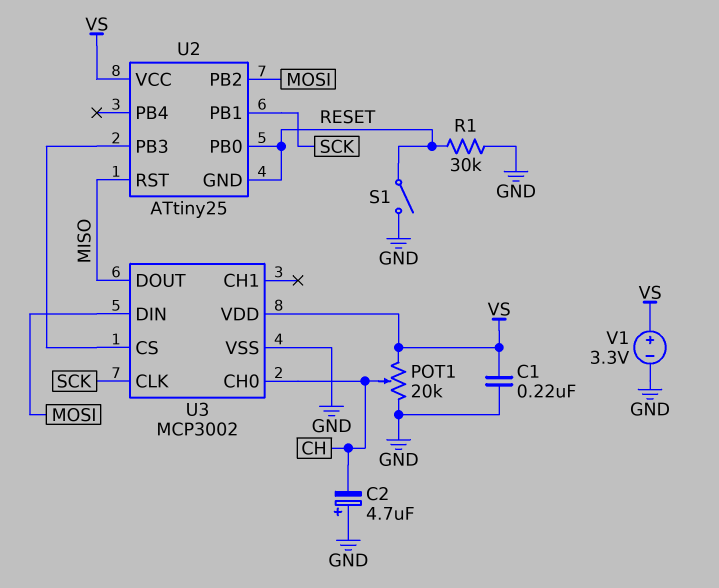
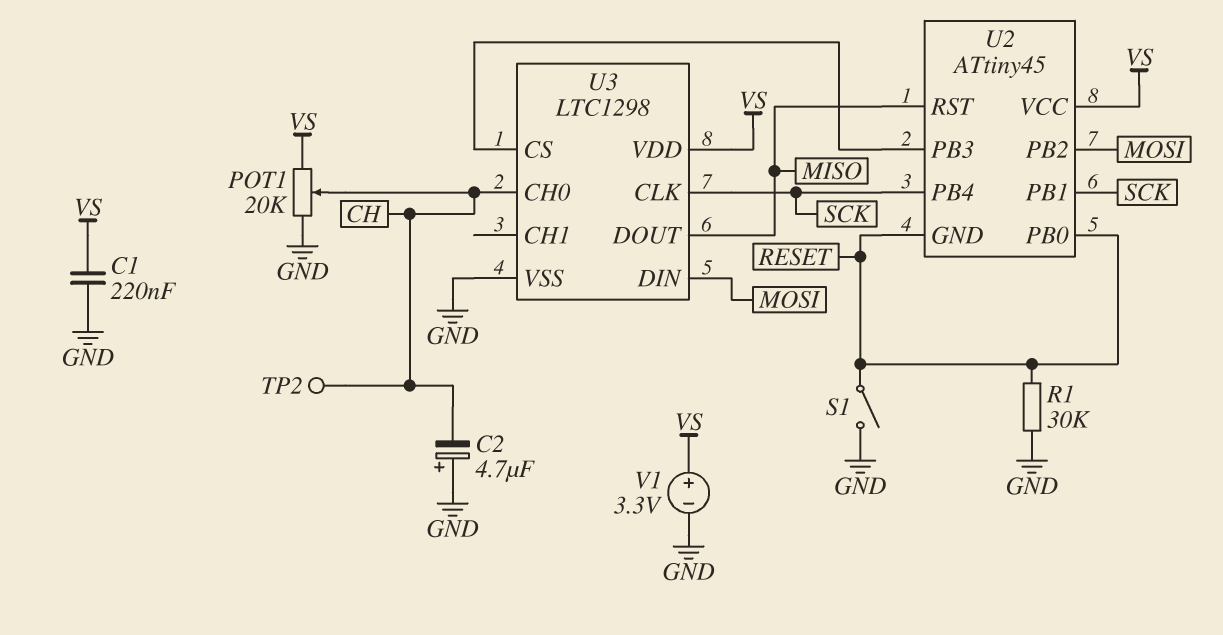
TP2: none -> test point (CH)
U2: ATtiny25 -> ATtiny45
U2 pin PB4: none -> SCK
U3: MCP3002 -> LTC1298

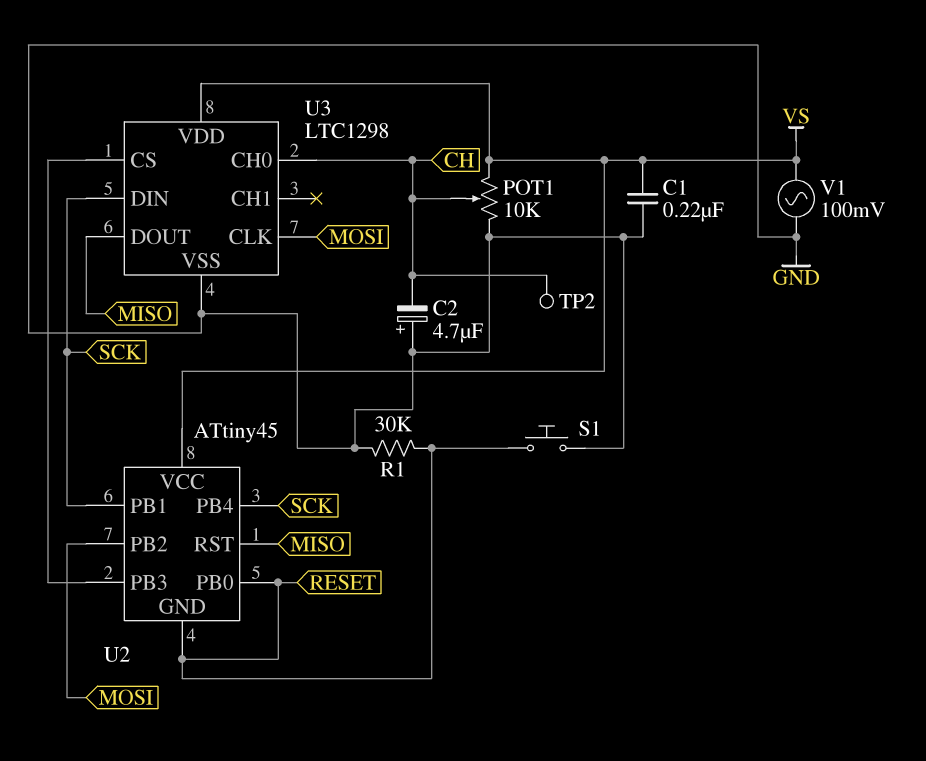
POT1: 20k (GND, VS, wiper CH) -> 10k (GND, VS, wiper CH)
S1: switch (GND, RESET) -> button (GND, RESET)
U3 pin CLK: SCK -> MOSI
U3 pin DIN: MOSI -> SCK
V1: 3.3V (plus VS, minus GND) -> AC 100mV (GND, VS)

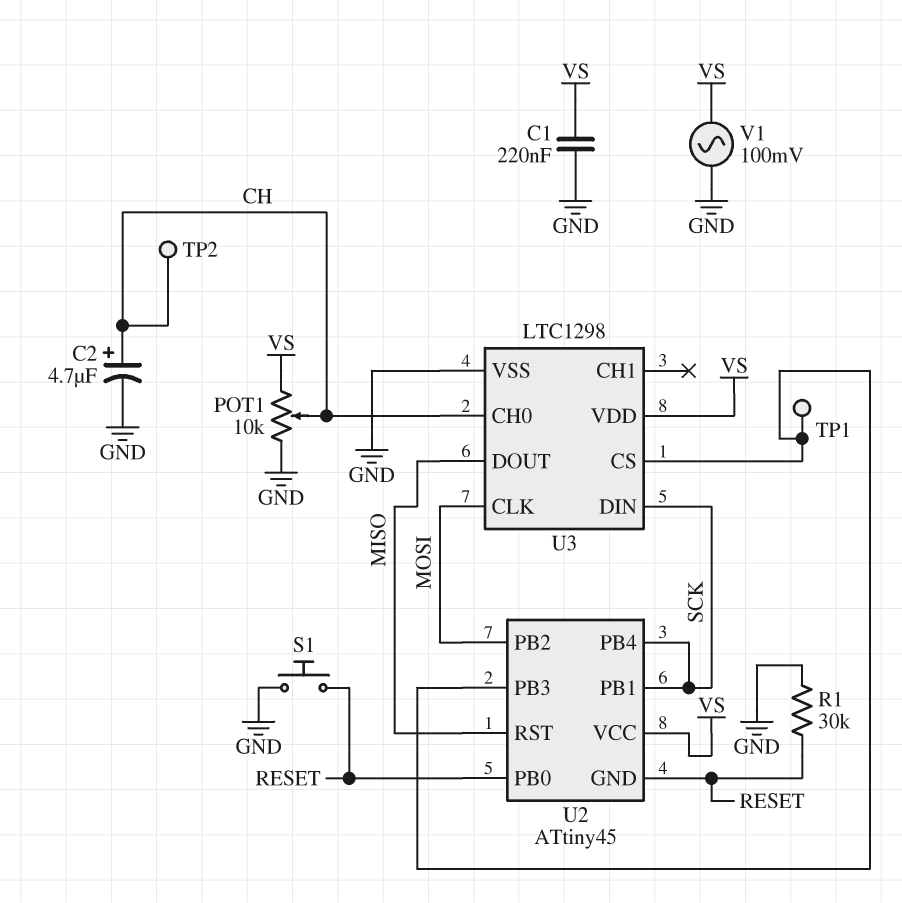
C2: 4.7uF (plus GND, minus CH) -> 4.7uF (plus CH, minus GND)
TP1: none -> test point (U2/PB3)

